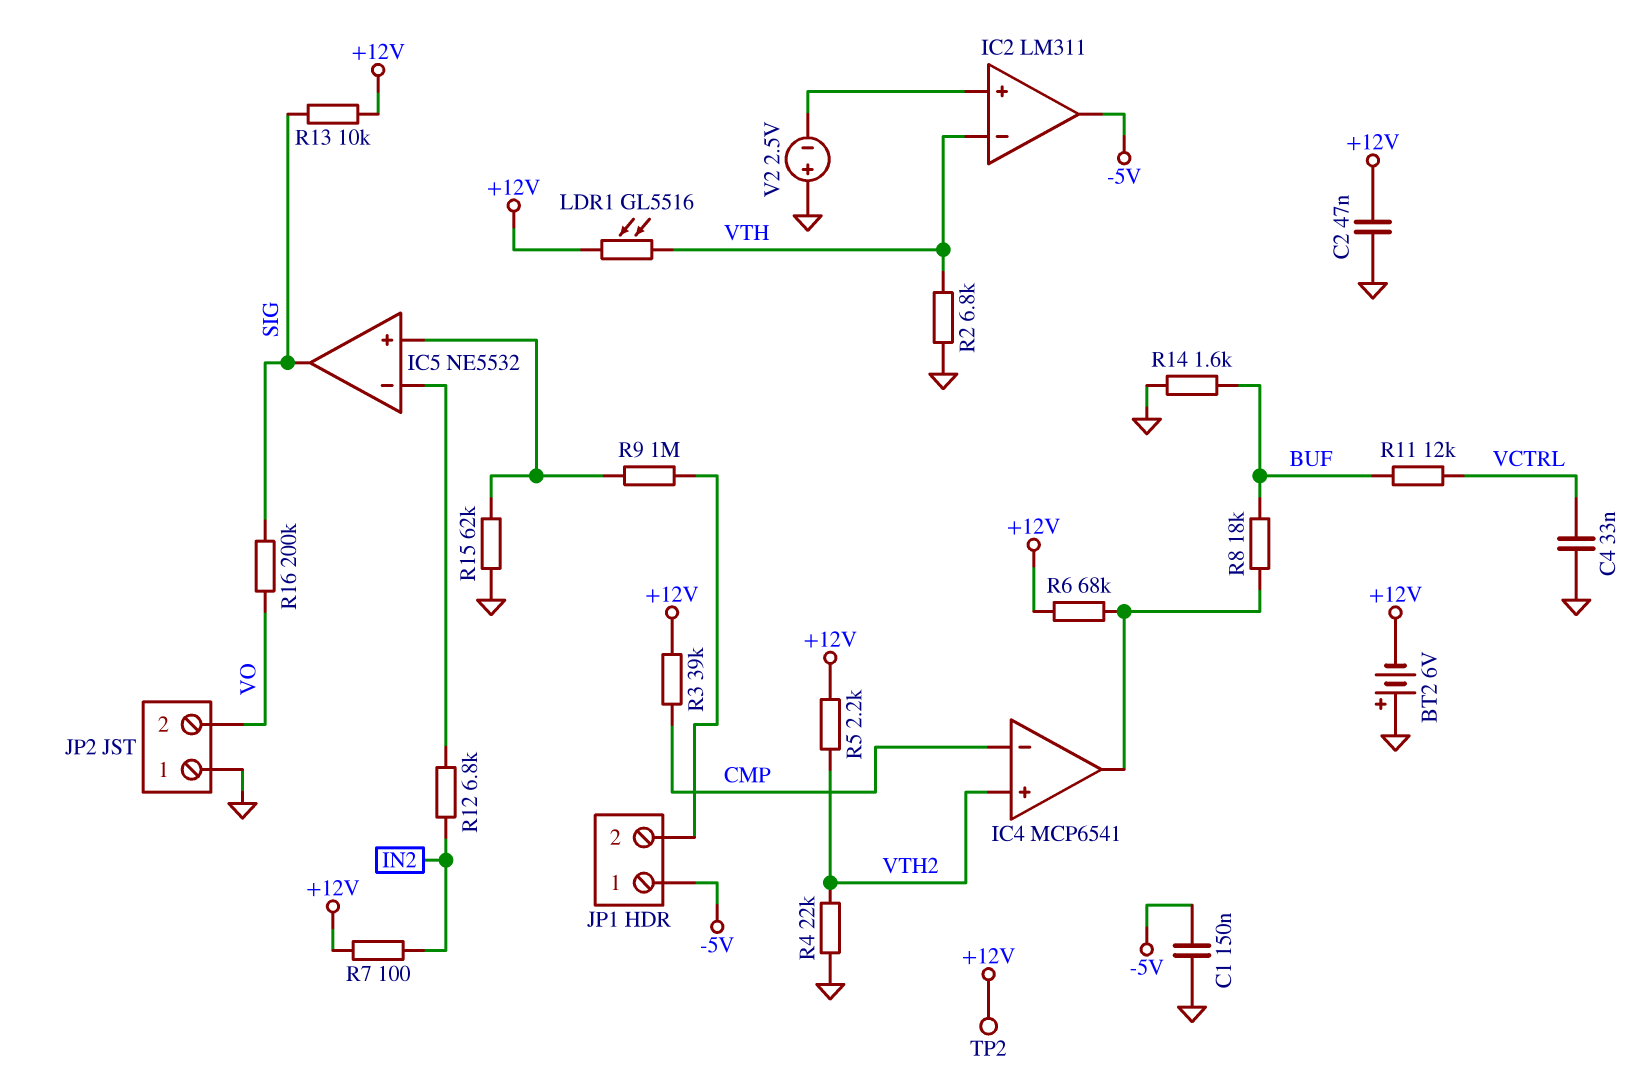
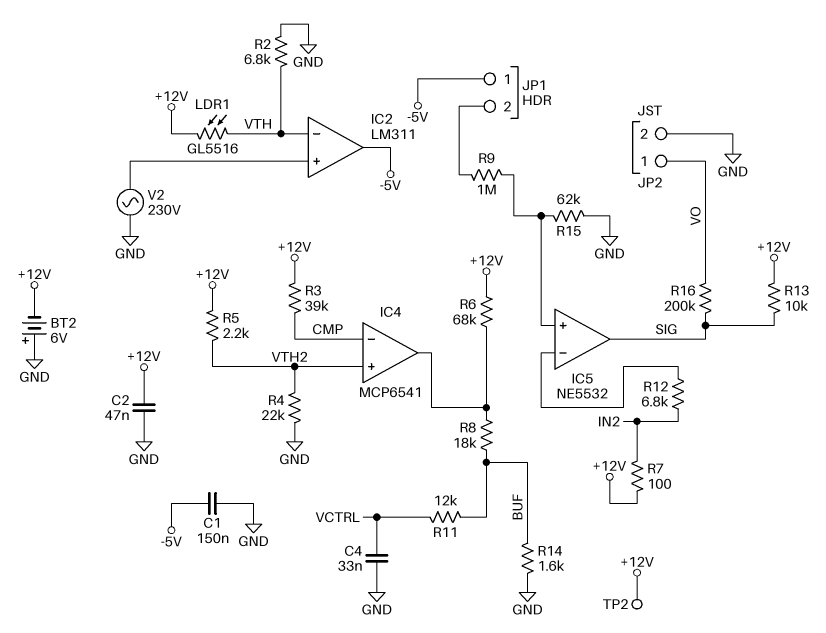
JP2 pin 1: GND -> VO
JP2 pin 2: VO -> GND
V2: 2.5V (plus GND, minus IC2/in+) -> AC 230V (GND, IC2/in+)

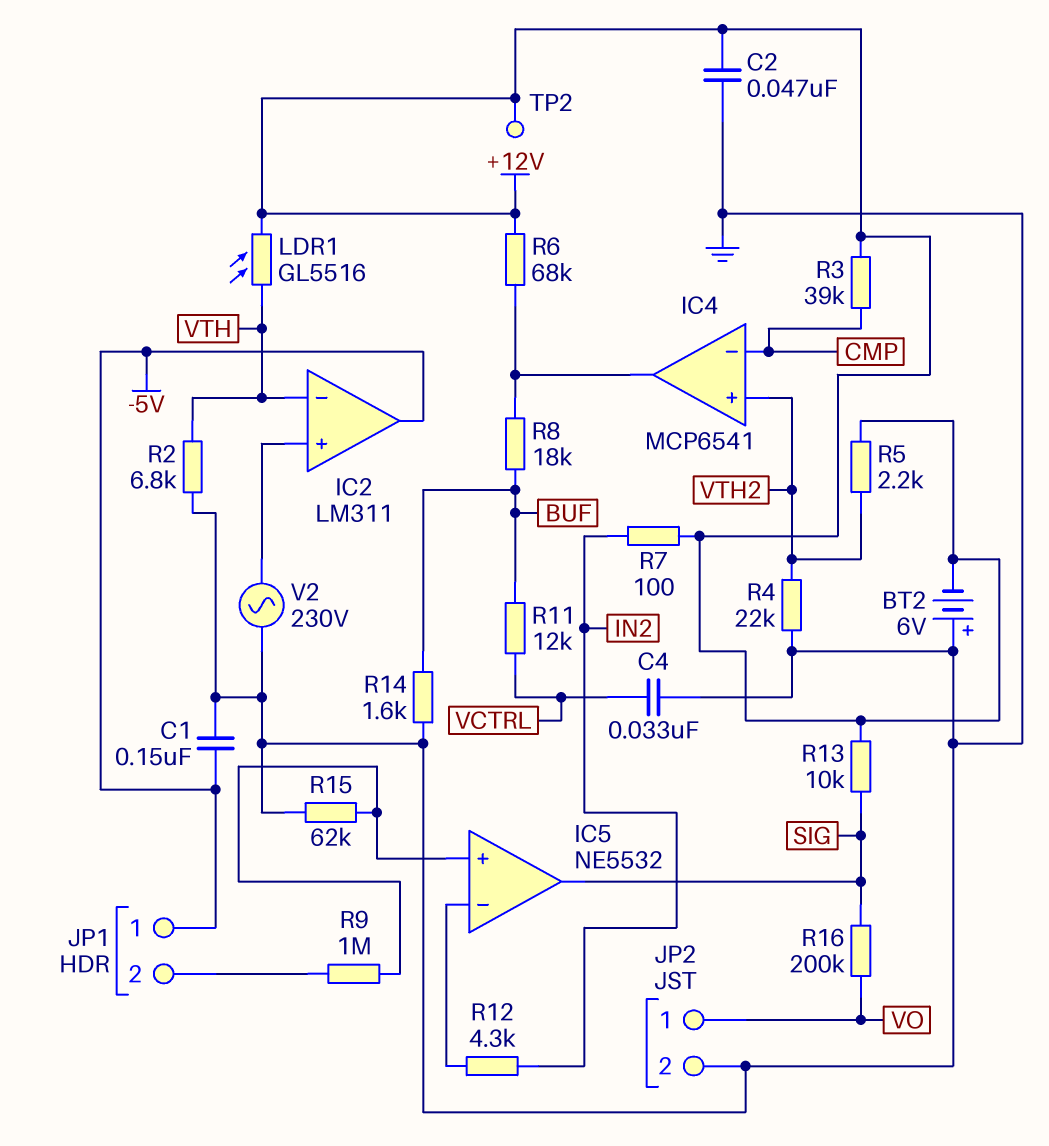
R12: 6.8k (IC5/in-, IN2) -> 4.3k (IC5/in-, IN2)

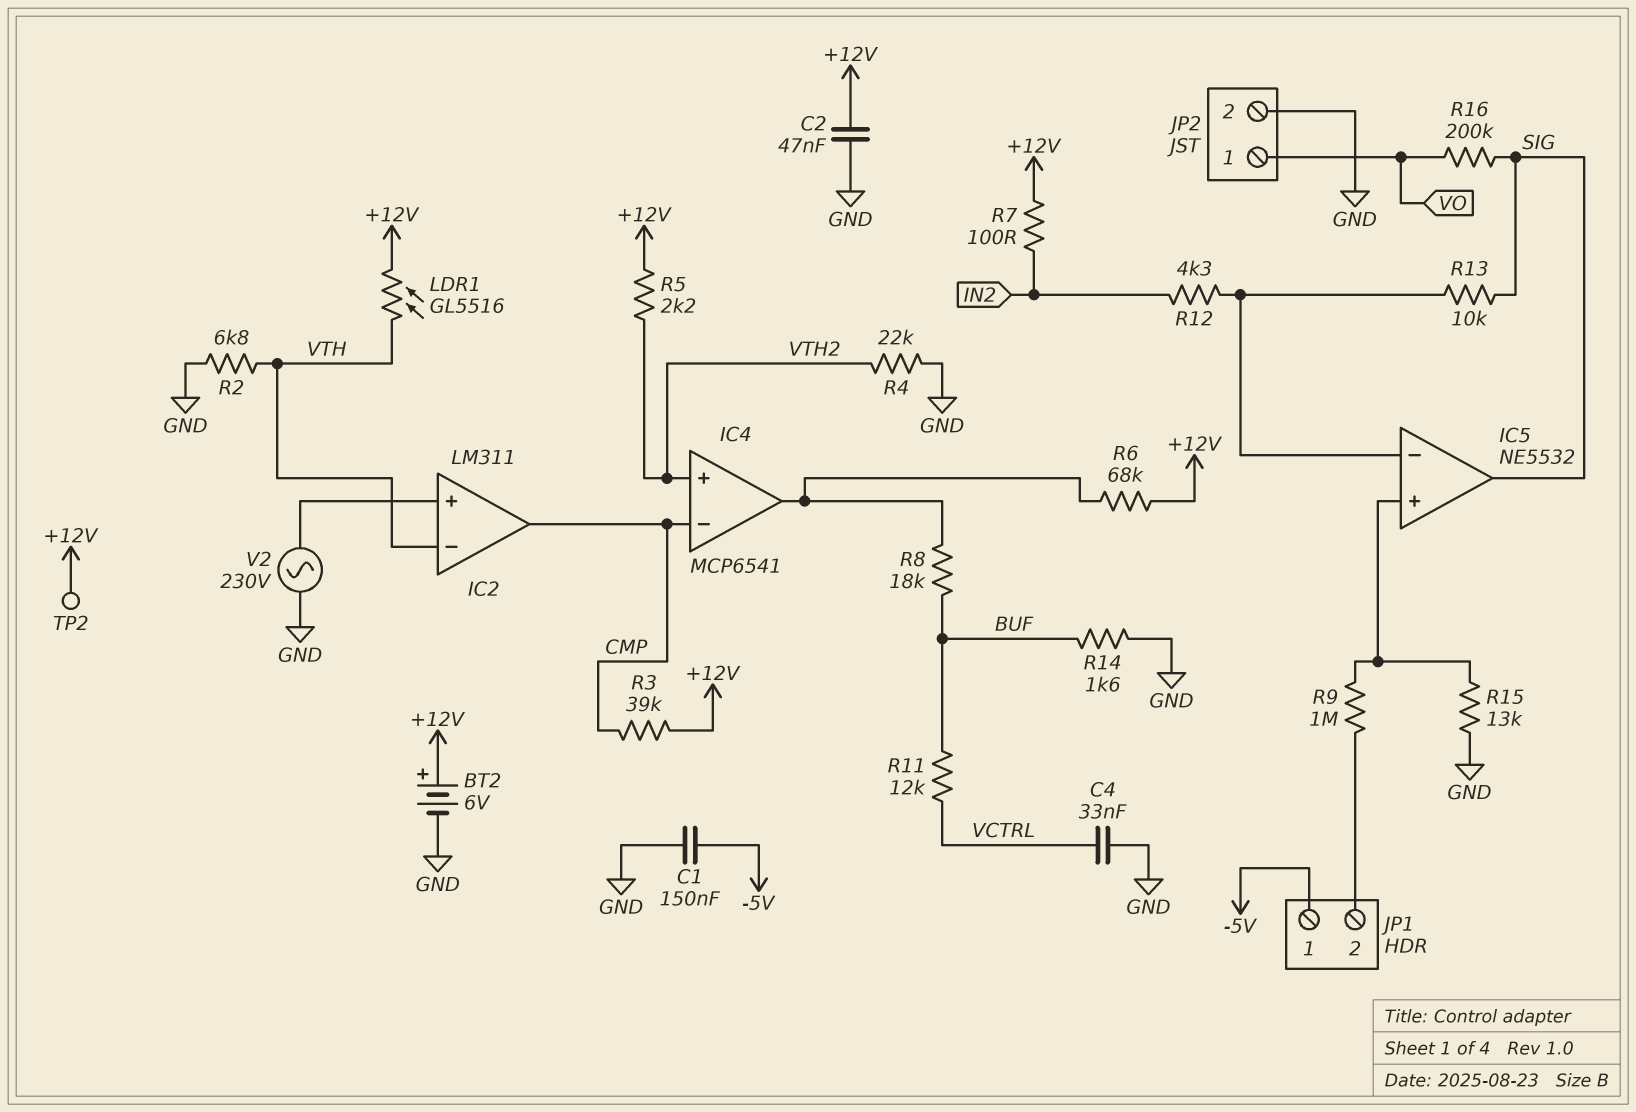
BT2: 6V (plus GND, minus +12V) -> 6V (plus +12V, minus GND)
IC2 pin out: -5V -> CMP
R13: 10k (+12V, SIG) -> 10k (IC5/in-, SIG)
R15: 62k (GND, IC5/in+) -> 13k (GND, IC5/in+)

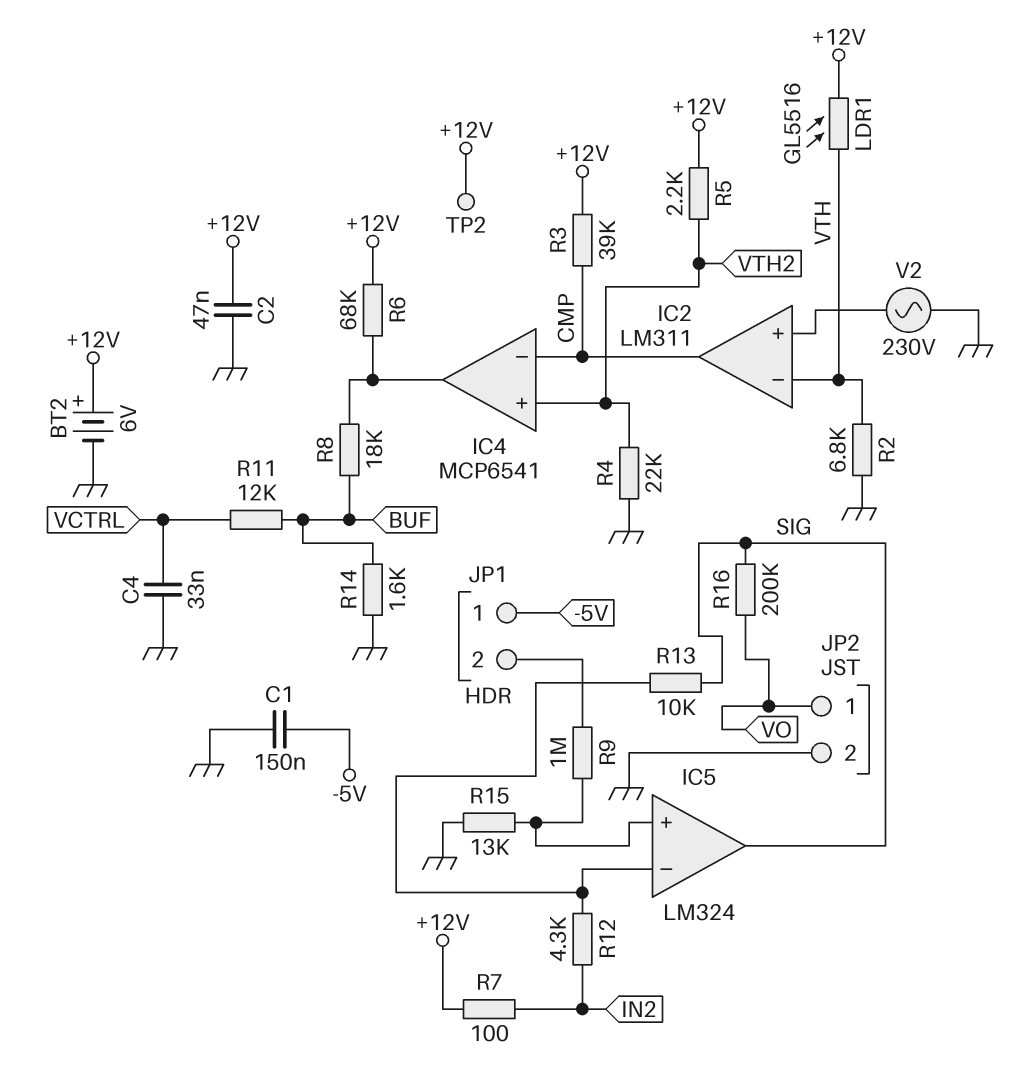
IC5: NE5532 -> LM324

